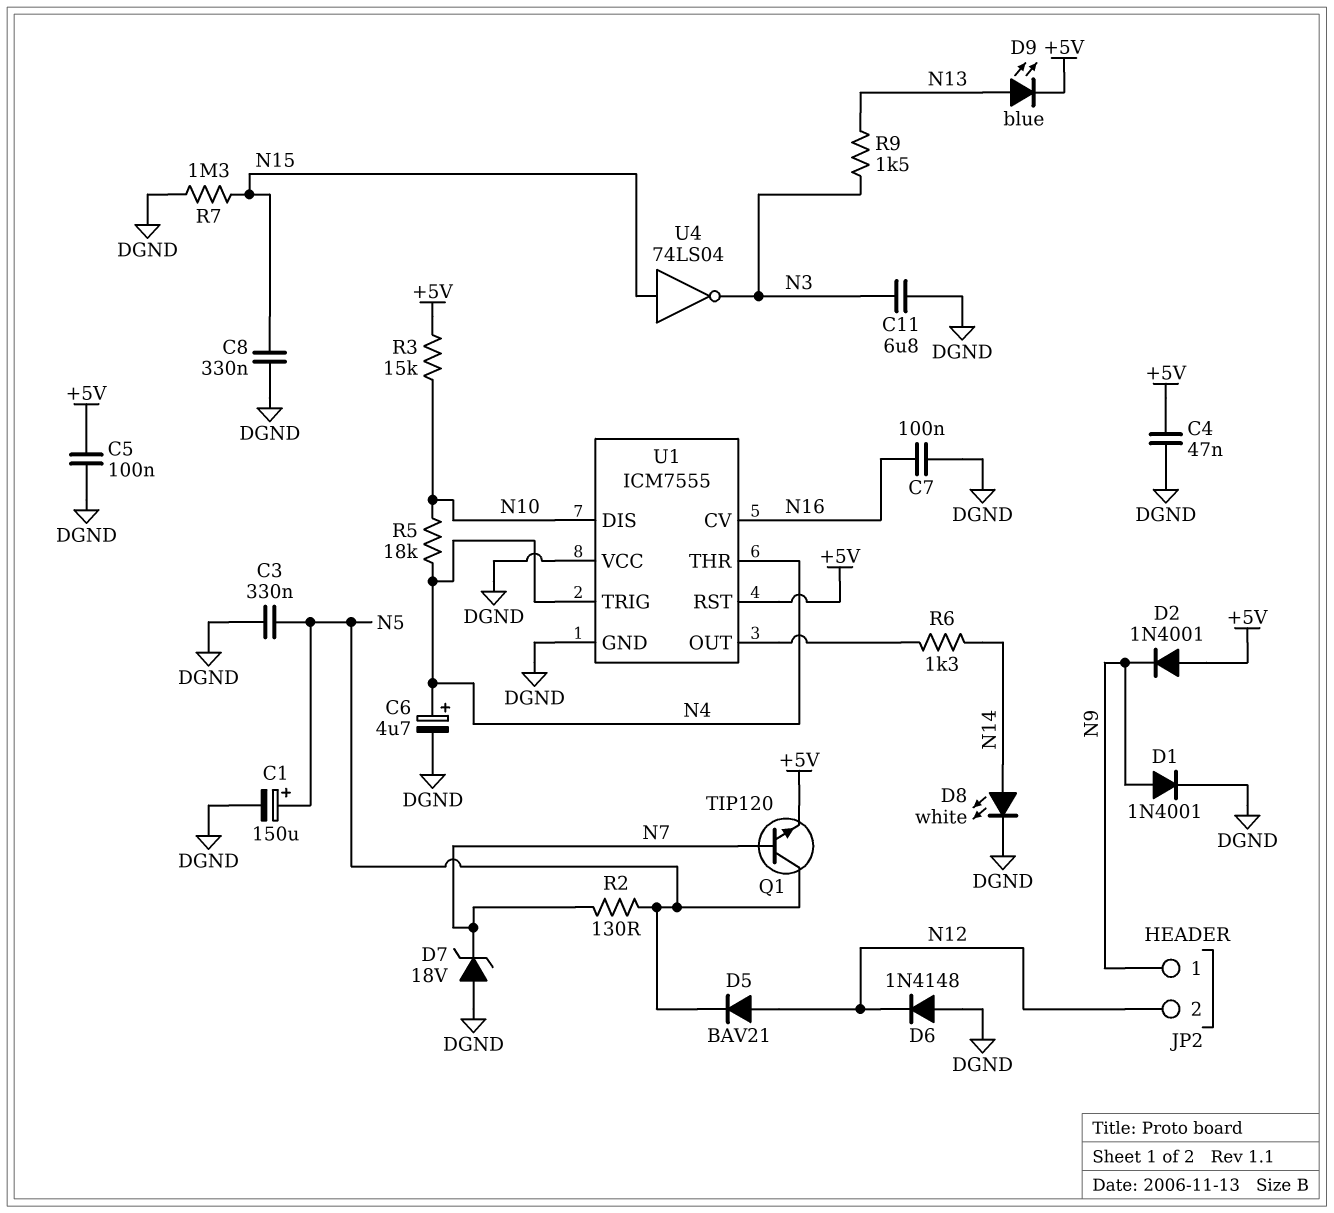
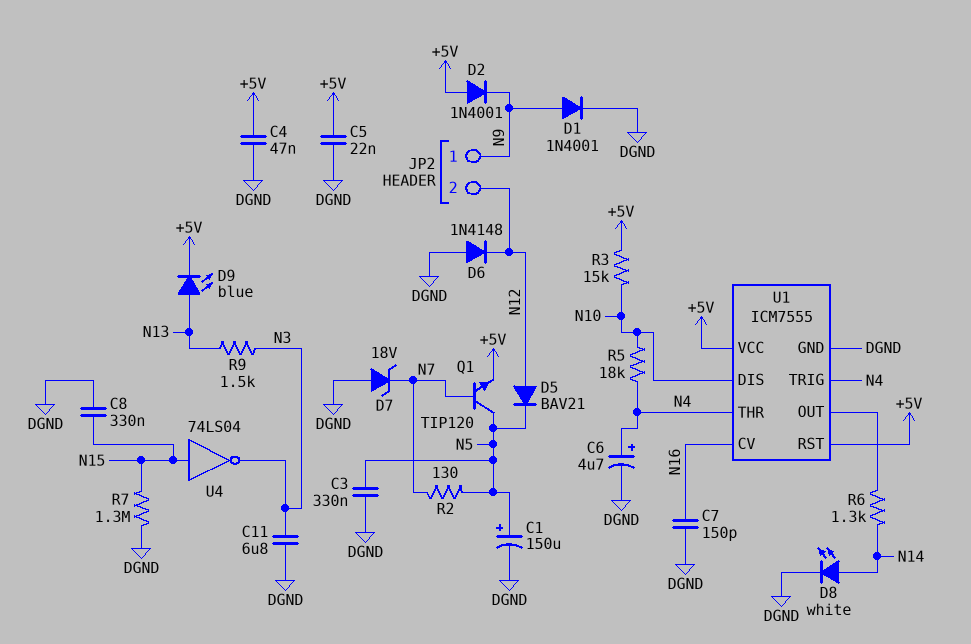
C5: 100nF (+5V, DGND) -> 22nF (+5V, DGND)
C7: 100nF (DGND, N16) -> 150pF (DGND, N16)
U1 pin VCC: DGND -> +5V

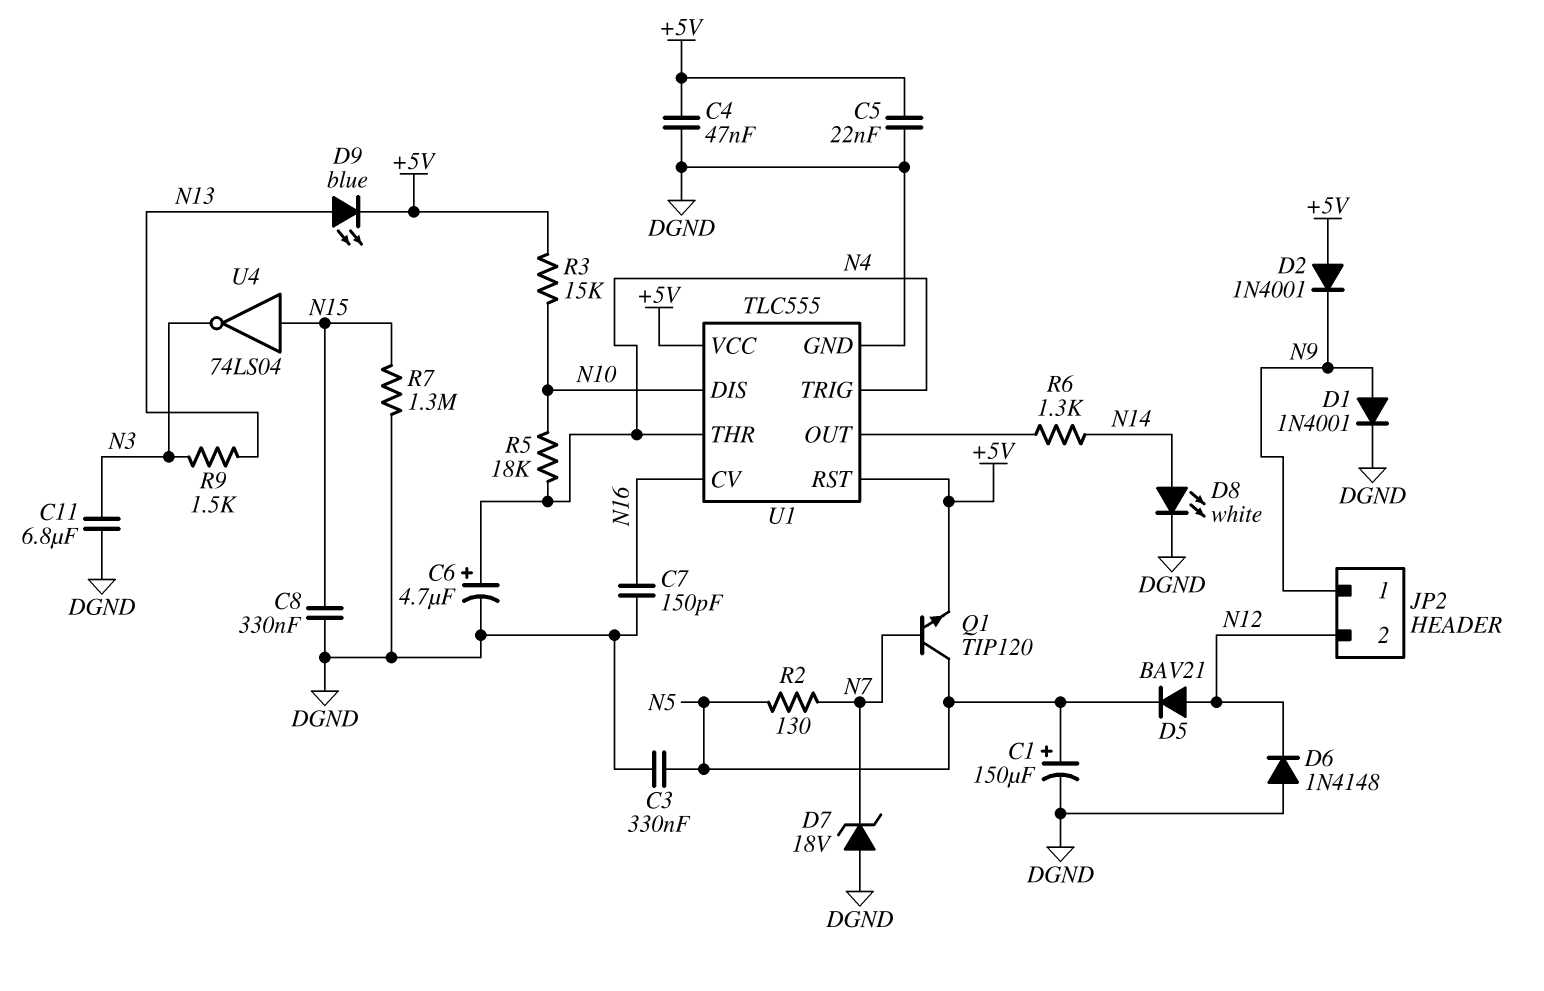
U1: ICM7555 -> TLC555

